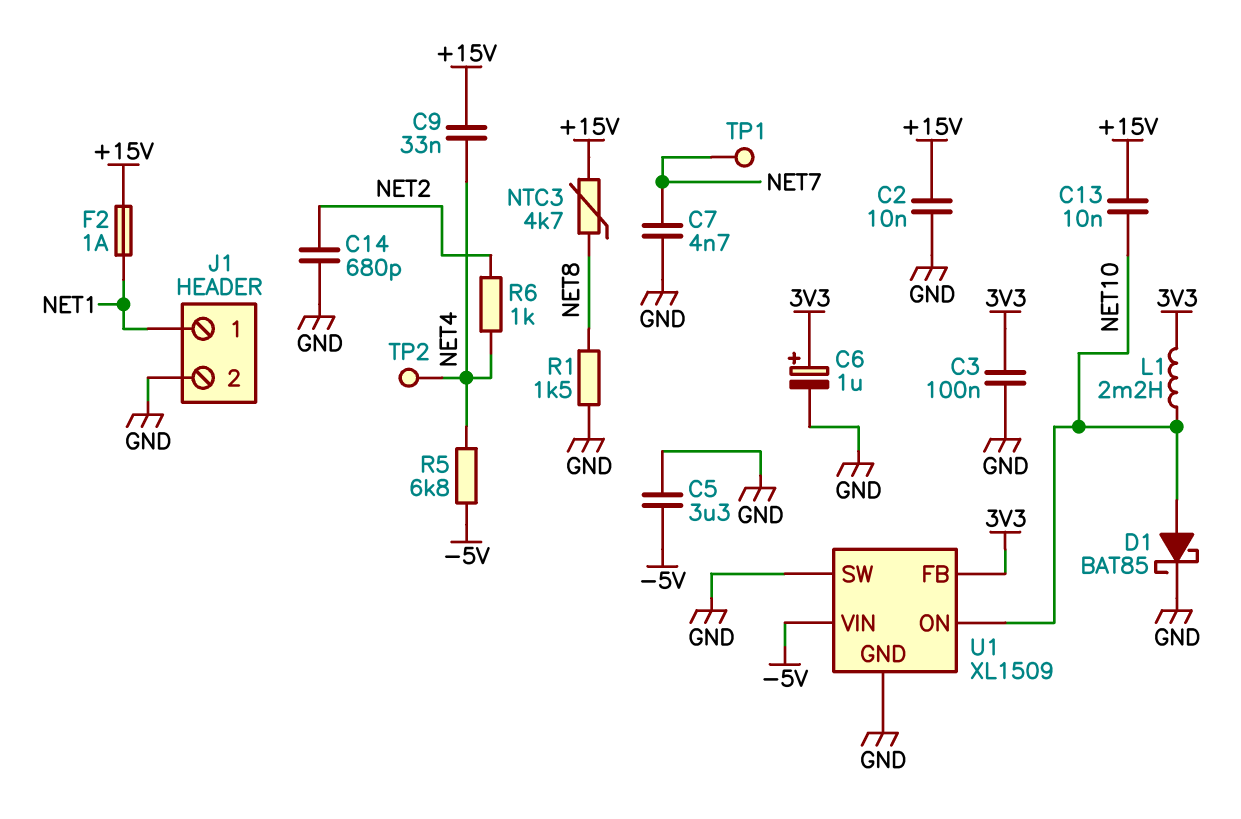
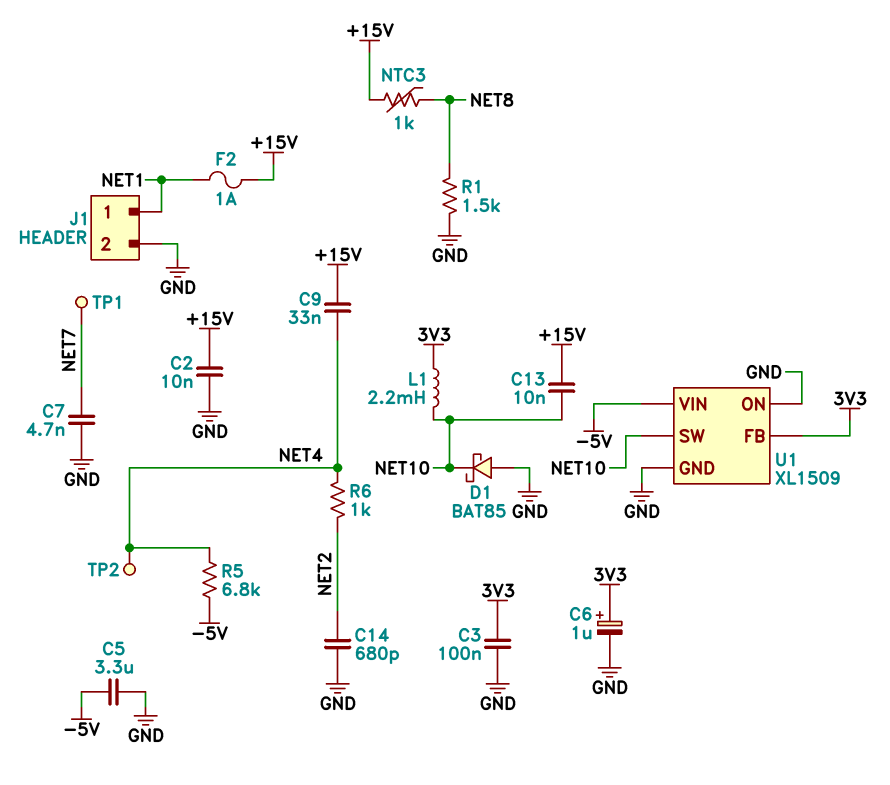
D1: schottky BAT85 (A NET10, K GND) -> schottky BAT85 (A GND, K NET10)
NTC3: 4.7k (+15V, NET8) -> 1k (+15V, NET8)
U1 pin ON: NET10 -> GND
U1 pin SW: GND -> NET10

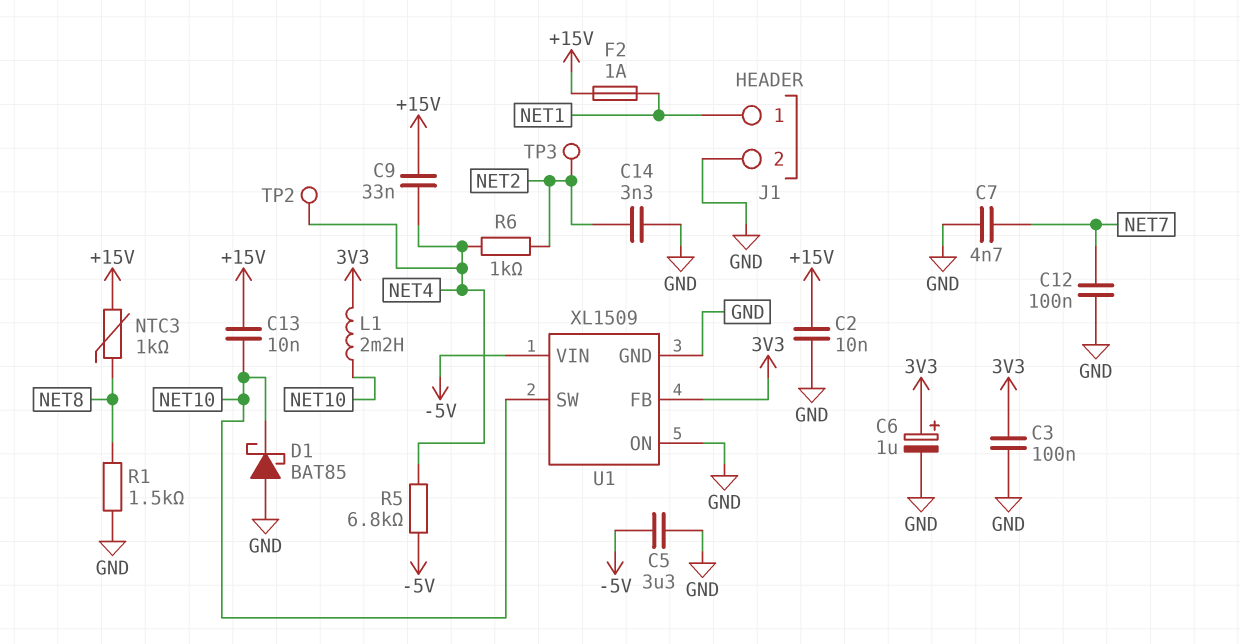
C12: none -> 100nF (GND, NET7)
C14: 680pF (GND, NET2) -> 3.3nF (GND, NET2)
TP1: test point (NET7) -> none
TP3: none -> test point (NET2)

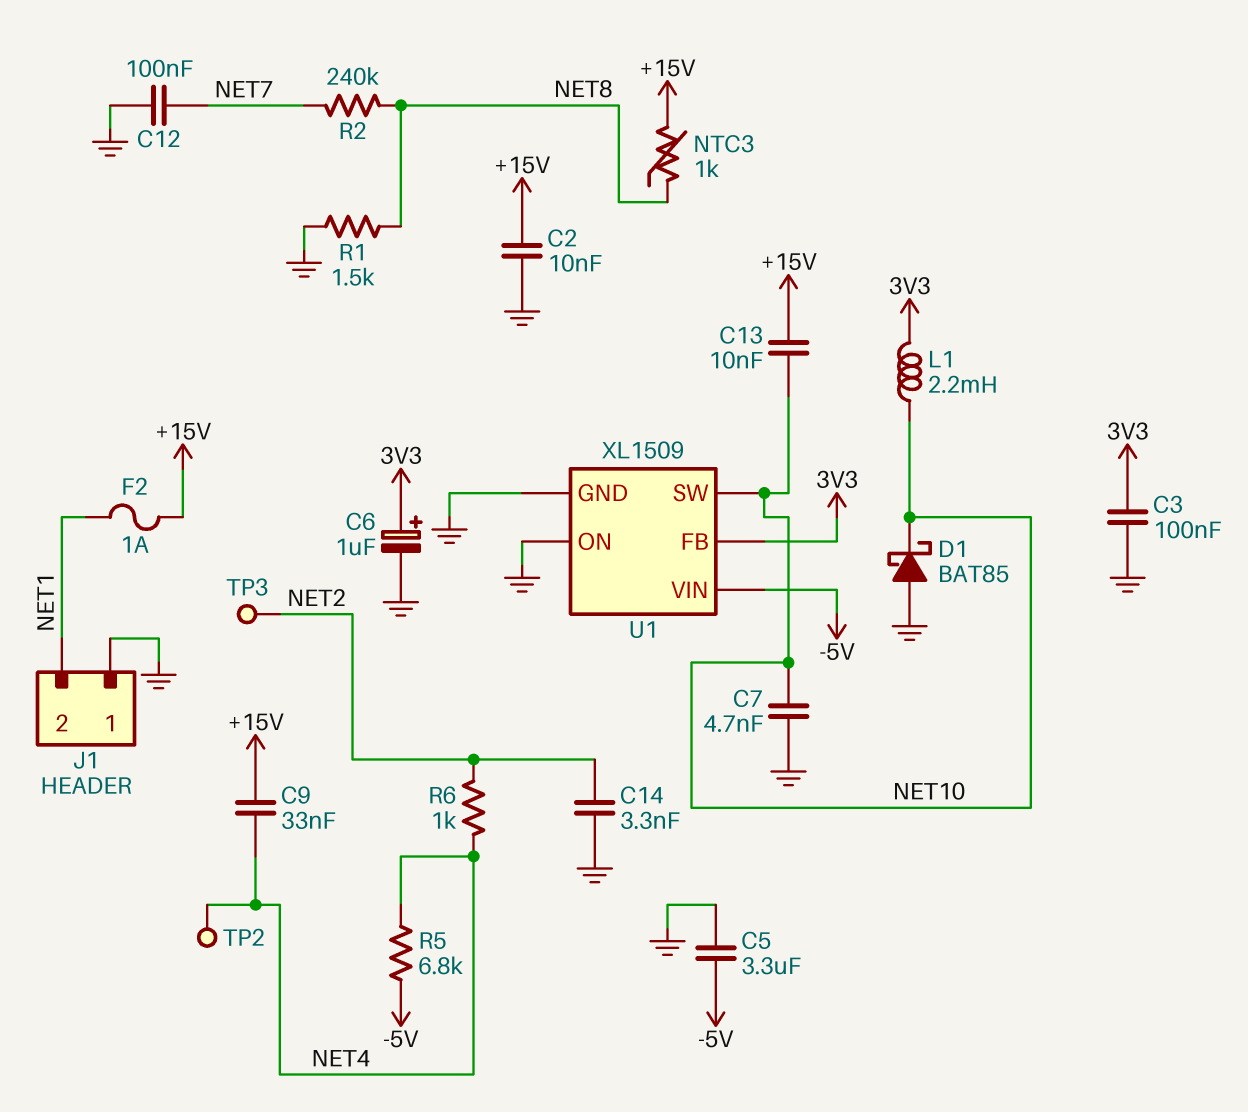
C7: 4.7nF (GND, NET7) -> 4.7nF (GND, NET10)
J1 pin 1: NET1 -> GND
J1 pin 2: GND -> NET1
R2: none -> 240k (NET7, NET8)

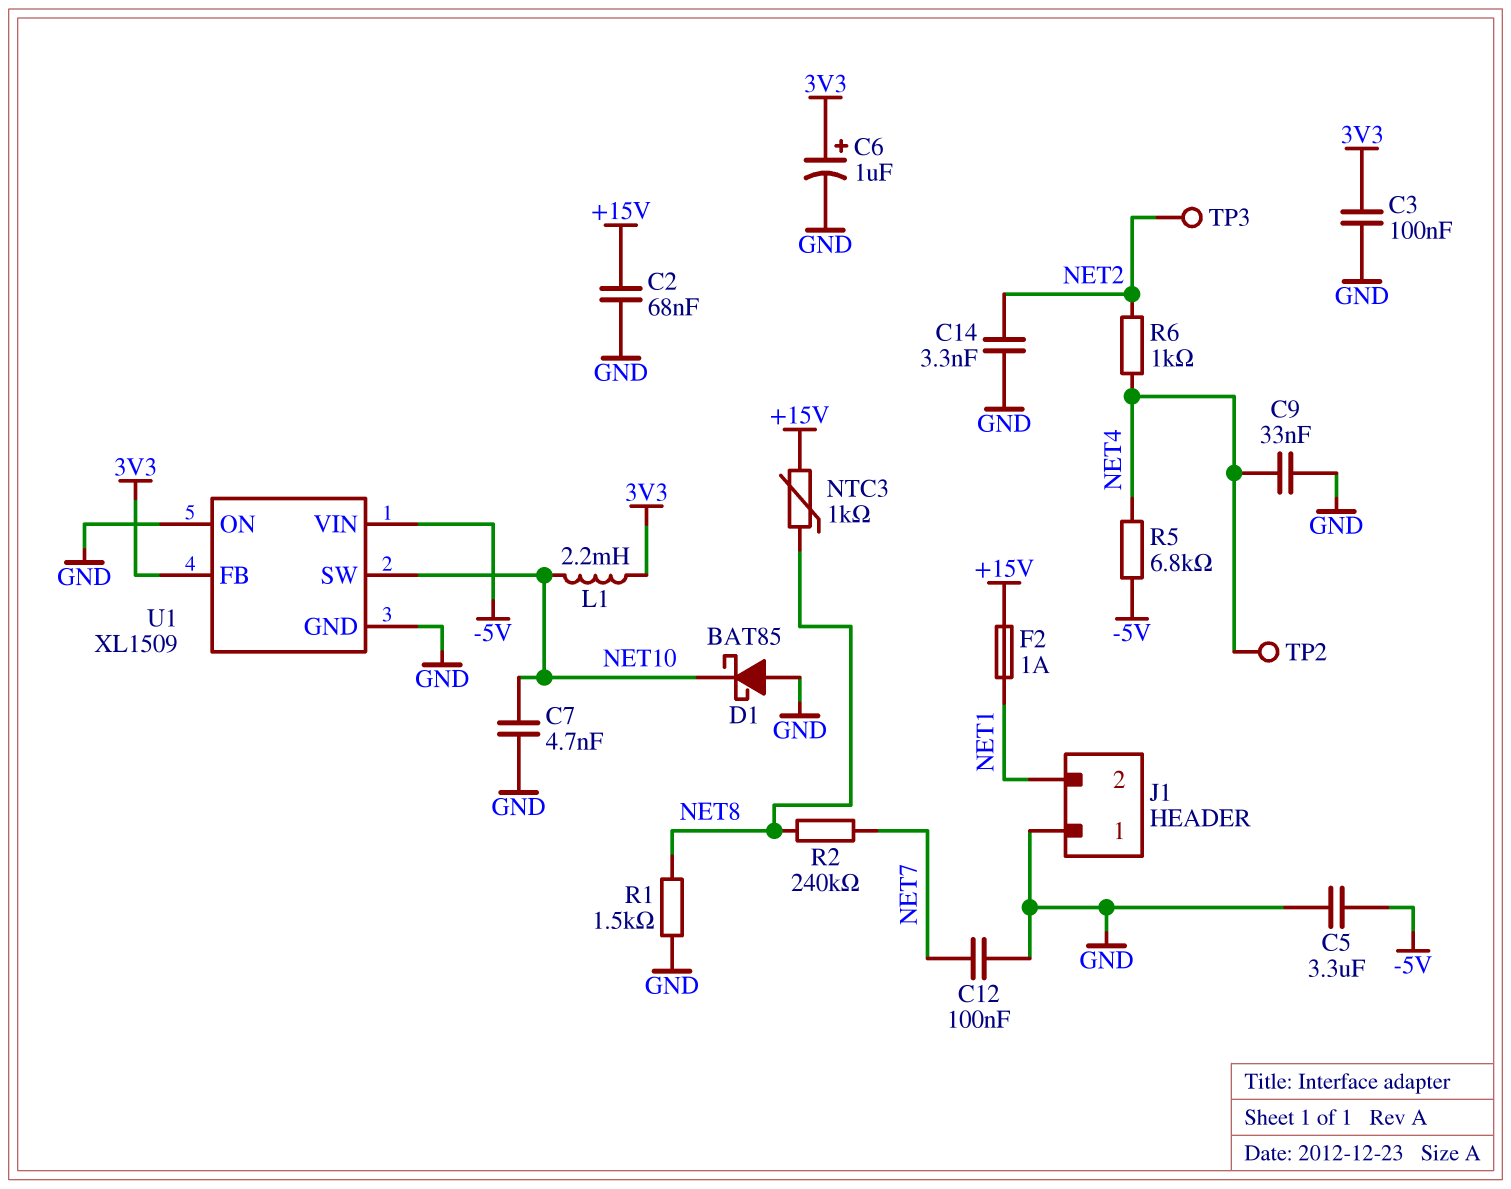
C2: 10nF (+15V, GND) -> 68nF (+15V, GND)
C9: 33nF (+15V, NET4) -> 33nF (GND, NET4)
C13: 10nF (+15V, NET10) -> none

